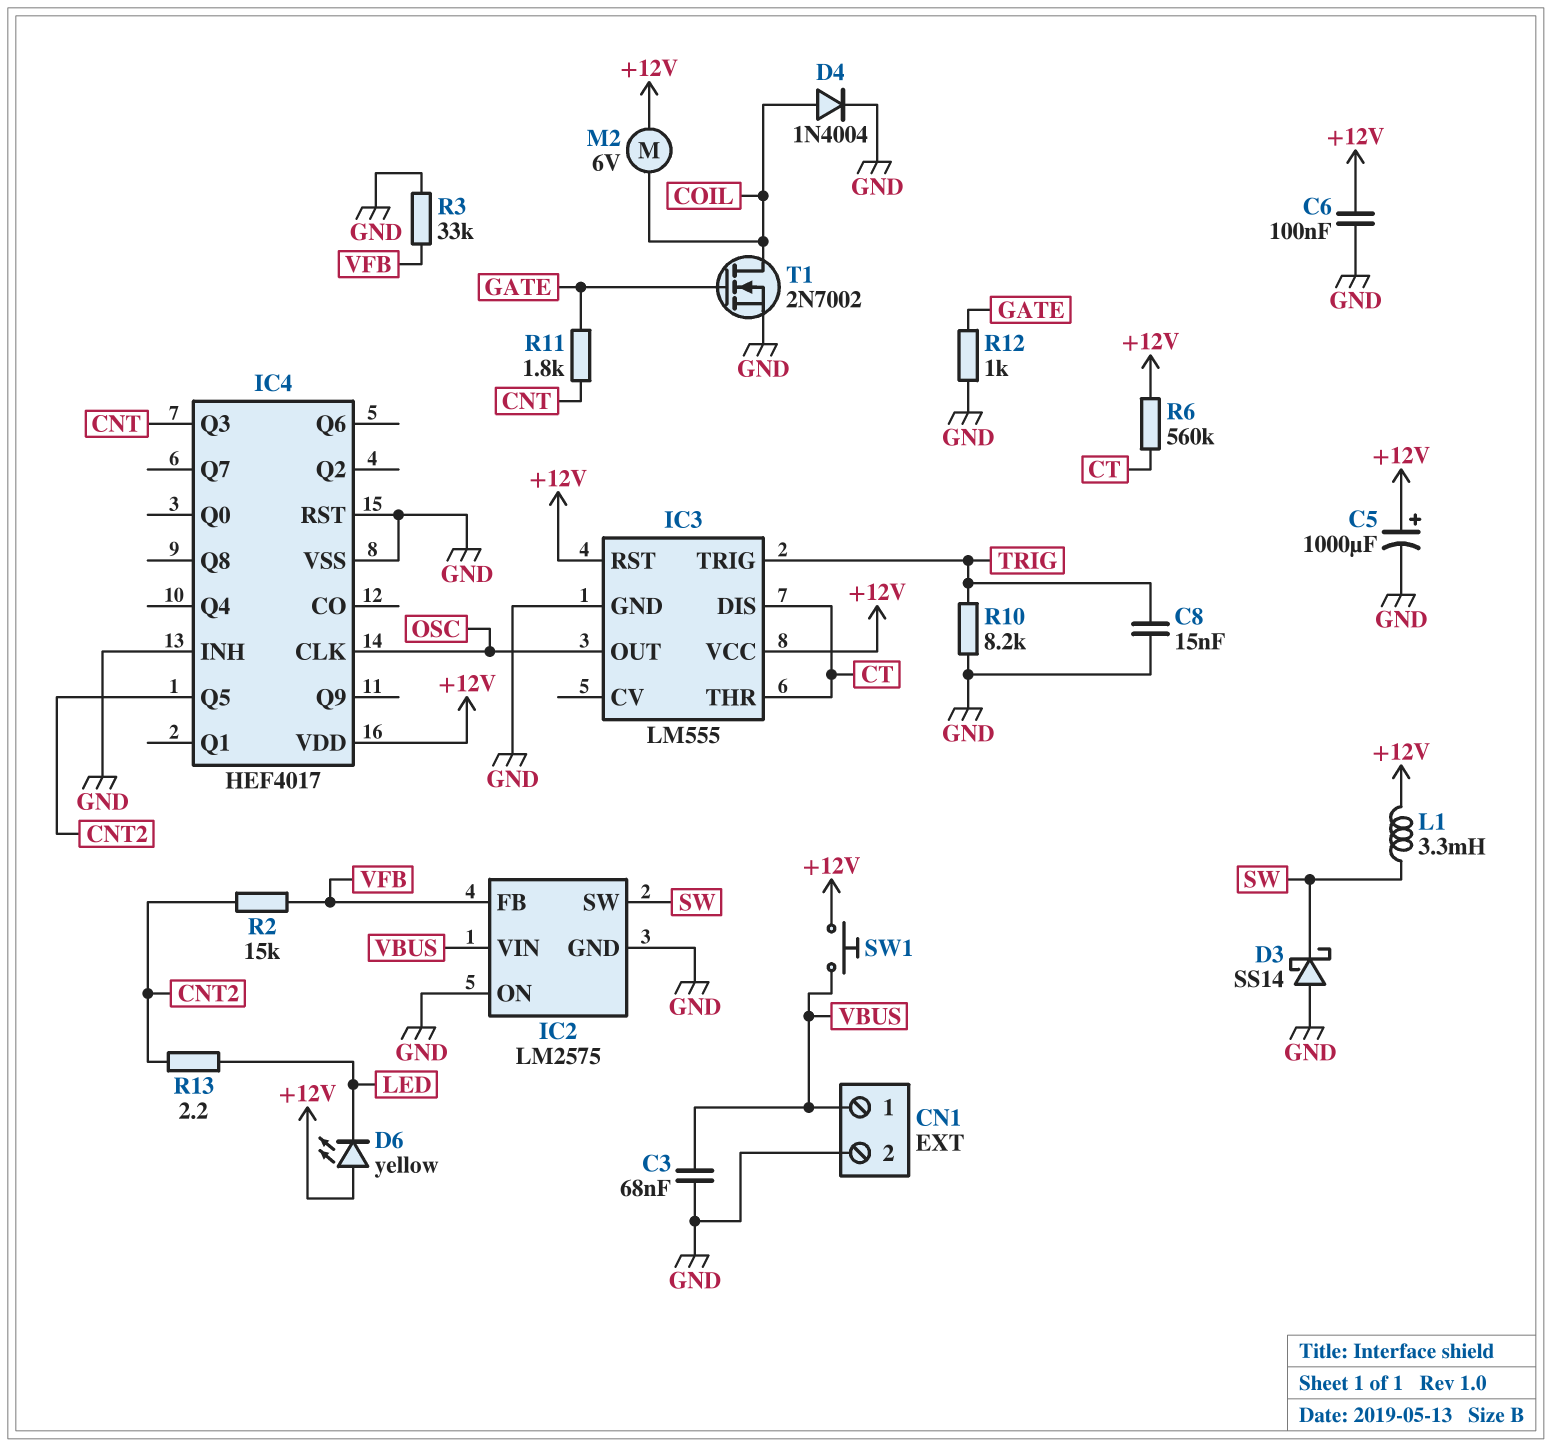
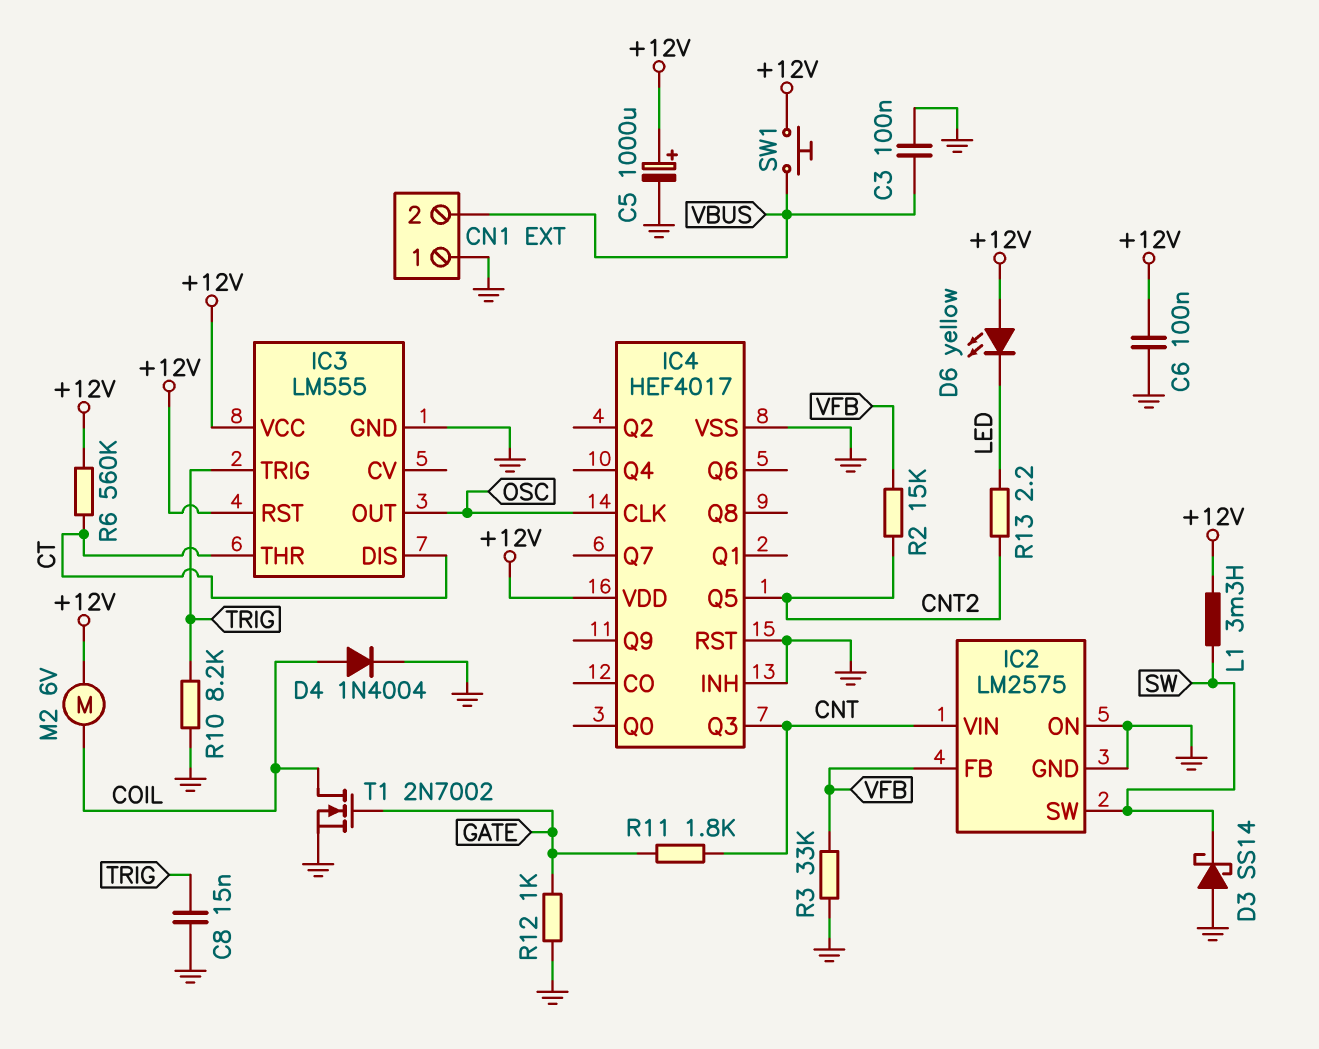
C3: 68nF (GND, VBUS) -> 100nF (GND, VBUS)
CN1 pin 1: VBUS -> GND
CN1 pin 2: GND -> VBUS
IC2 pin VIN: VBUS -> CNT

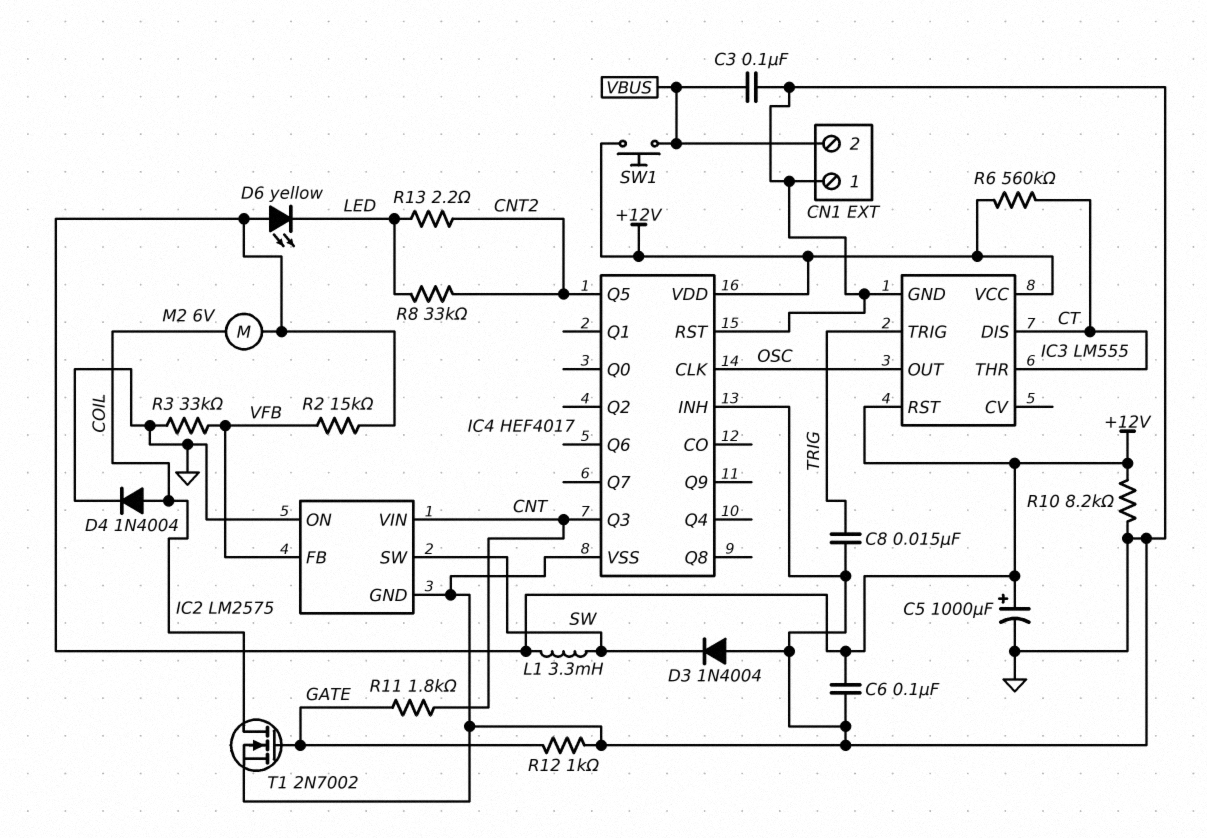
D3: schottky SS14 (A GND, K SW) -> diode 1N4004 (A GND, K SW)
R2: 15k (CNT2, VFB) -> 15k (+12V, VFB)
R8: none -> 33k (CNT2, LED)
R10: 8.2k (GND, TRIG) -> 8.2k (+12V, GND)

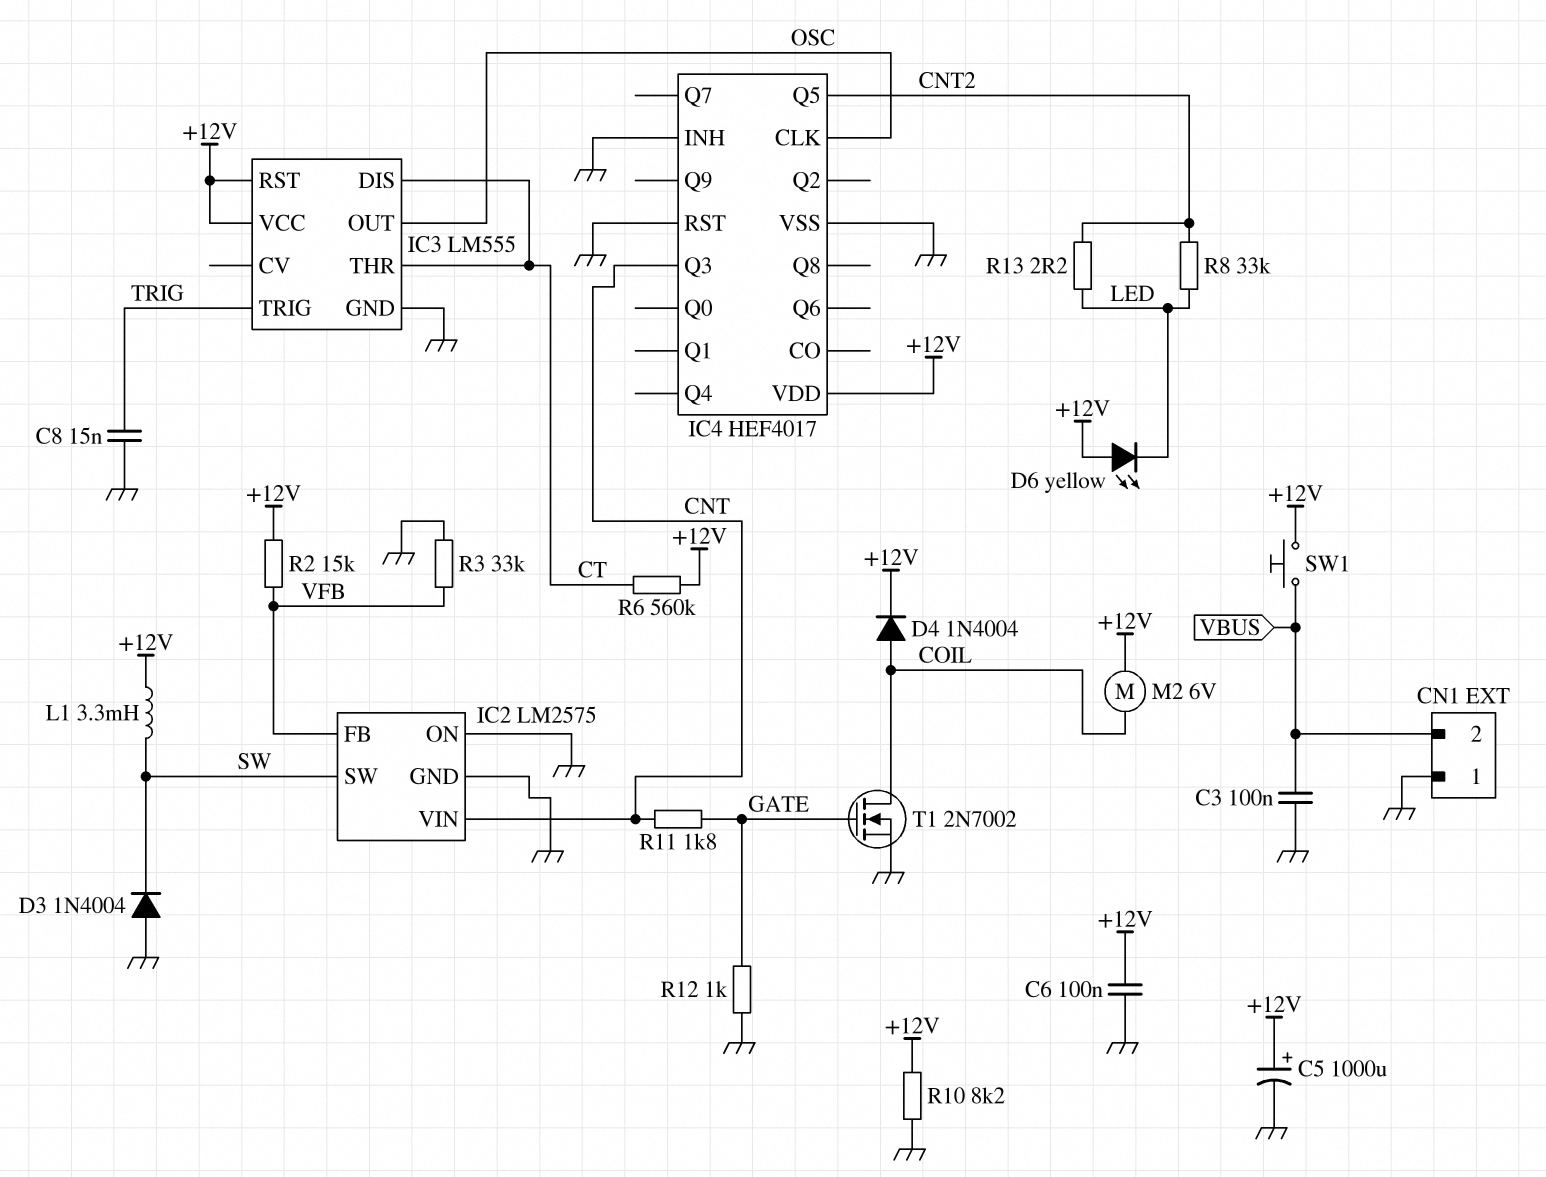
D4: diode 1N4004 (A COIL, K GND) -> diode 1N4004 (A COIL, K +12V)

